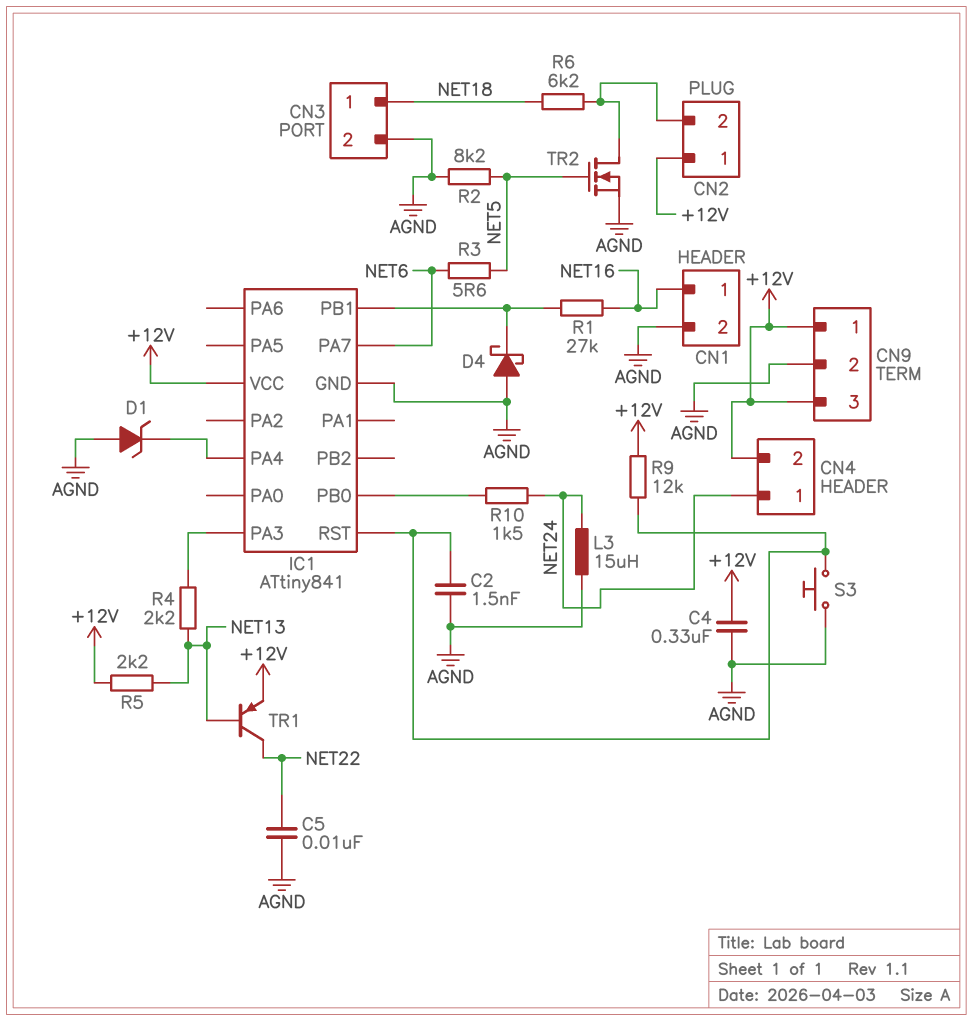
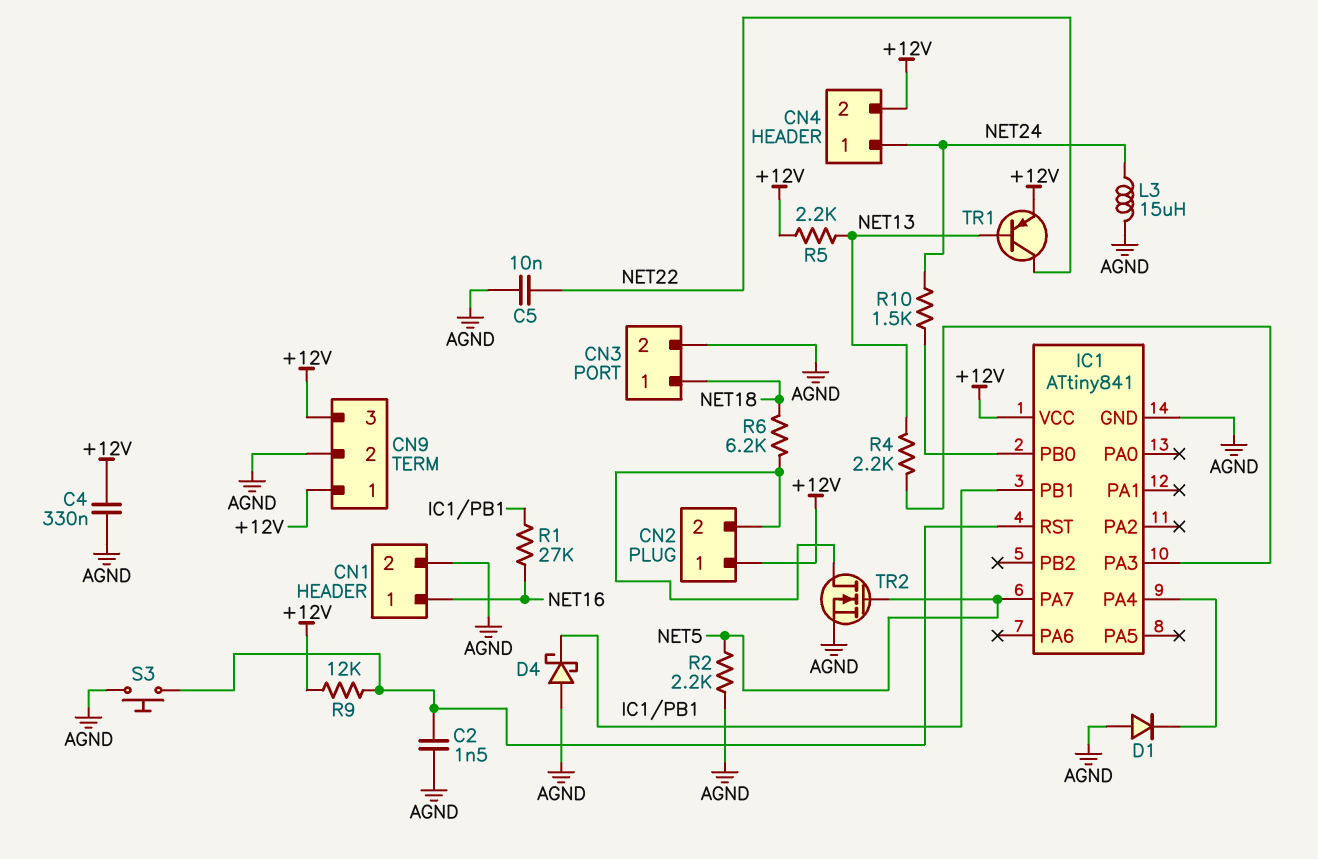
D1: zener (A AGND, K IC1/PA4) -> diode (A AGND, K IC1/PA4)
IC1 pin PA7: NET6 -> NET5
R2: 8.2k (AGND, NET5) -> 2.2k (AGND, NET5)
R3: 5.6 (NET5, NET6) -> none

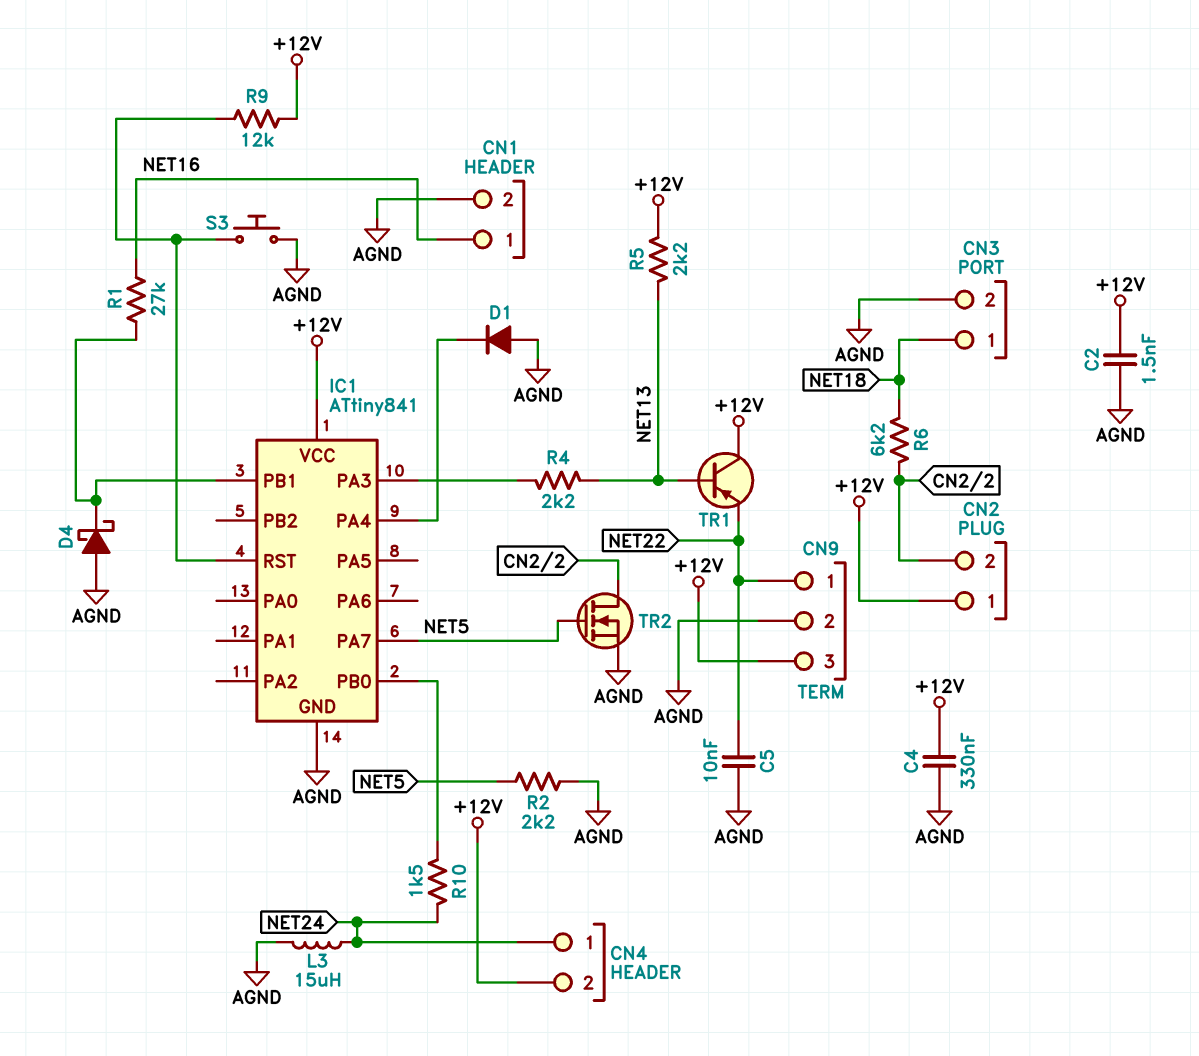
C2: 1.5nF (AGND, IC1/RST) -> 1.5nF (+12V, AGND)
CN9 pin 1: +12V -> NET22
TR1: PNP (B NET13, C NET22, E +12V) -> PNP (B NET13, C +12V, E NET22)

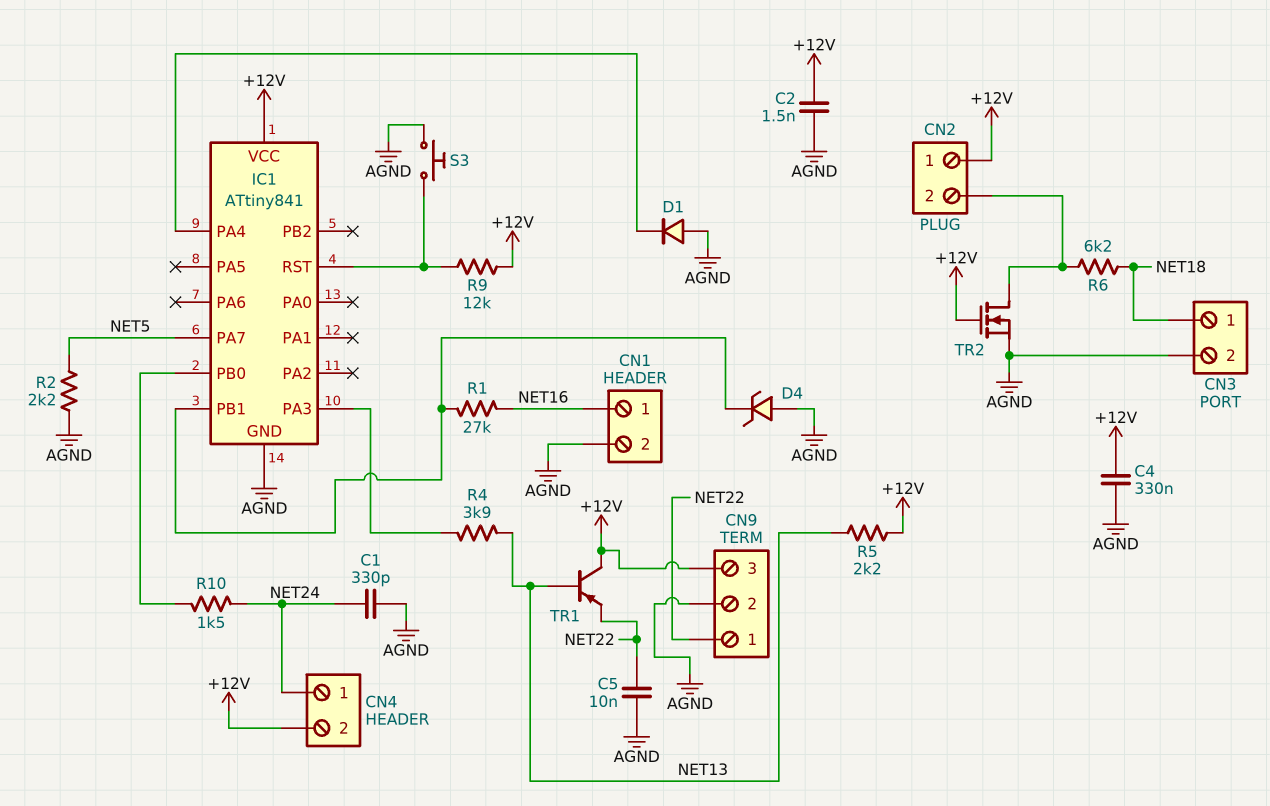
C1: none -> 330pF (AGND, NET24)
D4: schottky (A AGND, K IC1/PB1) -> zener (A AGND, K IC1/PB1)
L3: 15uH (AGND, NET24) -> none
R4: 2.2k (IC1/PA3, NET13) -> 3.9k (IC1/PA3, NET13)
TR2: NMOS (G NET5, D CN2/2, S AGND) -> NMOS (G +12V, D CN2/2, S AGND)

